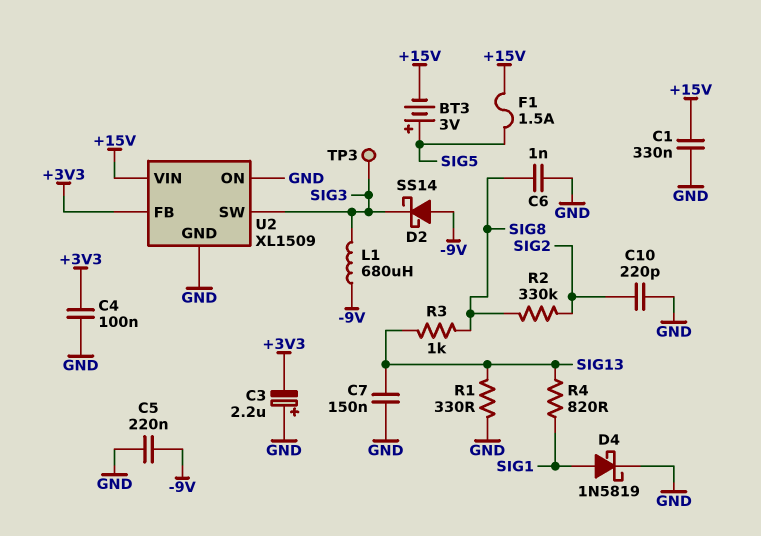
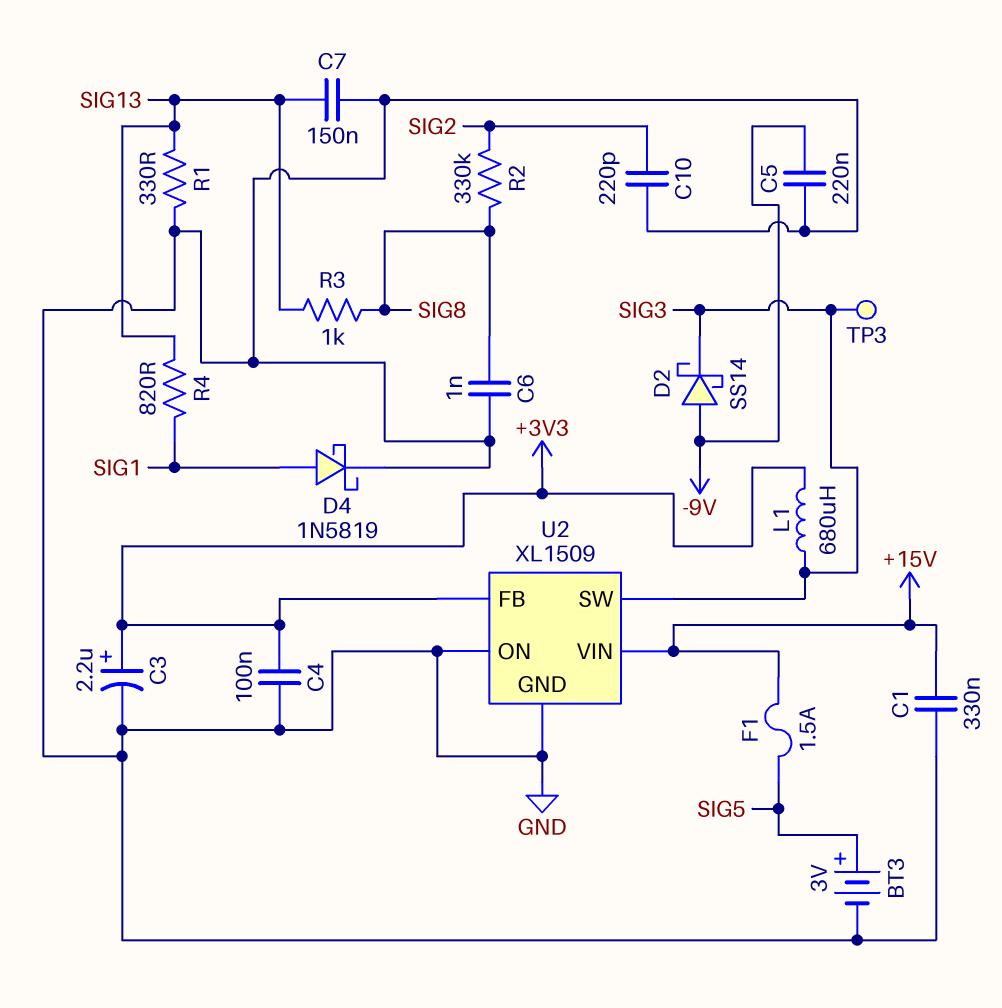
BT3: 3V (plus SIG5, minus +15V) -> 3V (plus SIG5, minus GND)
C3: 2.2uF (plus GND, minus +3V3) -> 2.2uF (plus +3V3, minus GND)
L1: 680uH (-9V, SIG3) -> 680uH (+3V3, SIG3)

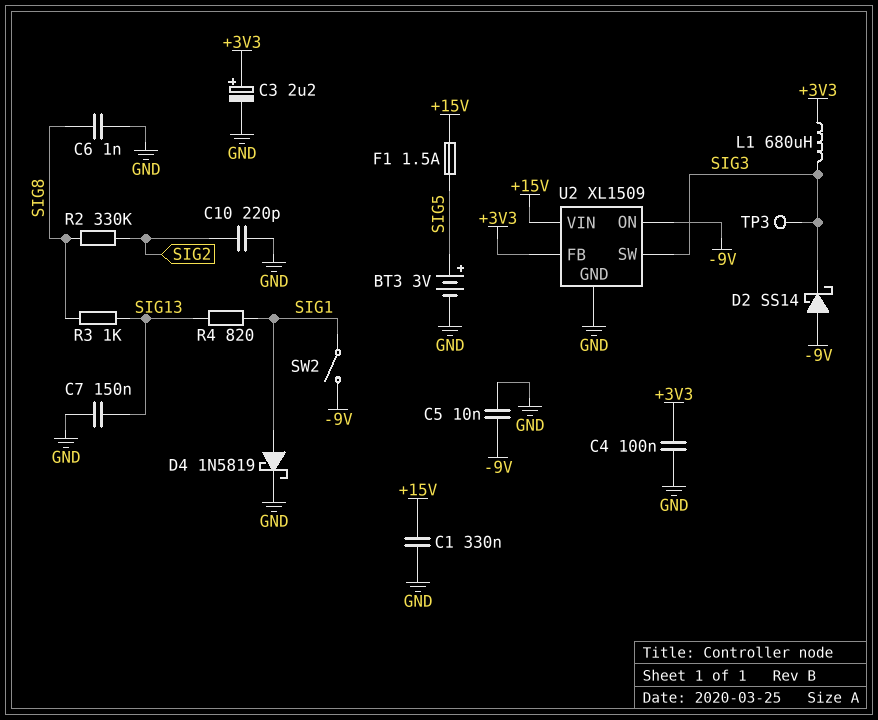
C5: 220nF (-9V, GND) -> 10nF (-9V, GND)
R1: 330 (GND, SIG13) -> none
SW2: none -> switch (-9V, SIG1)
U2 pin ON: GND -> -9V

